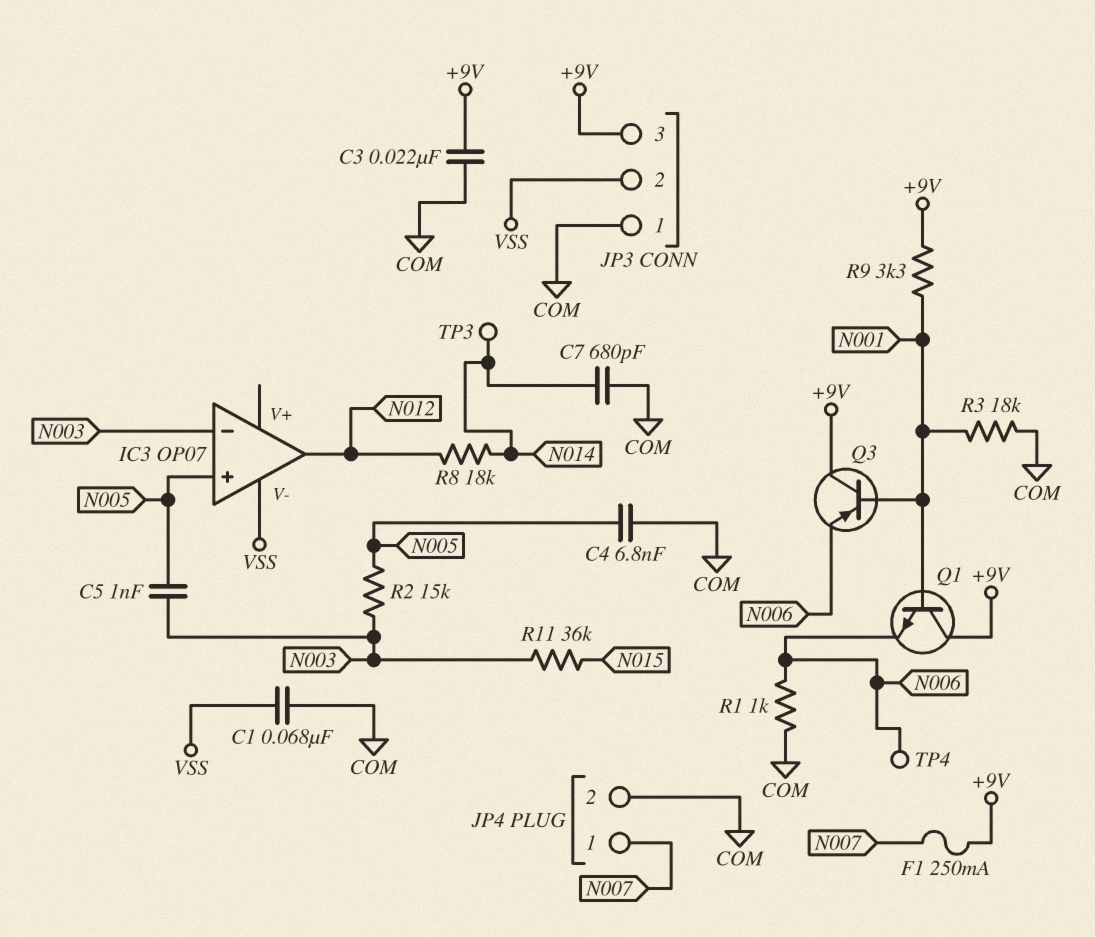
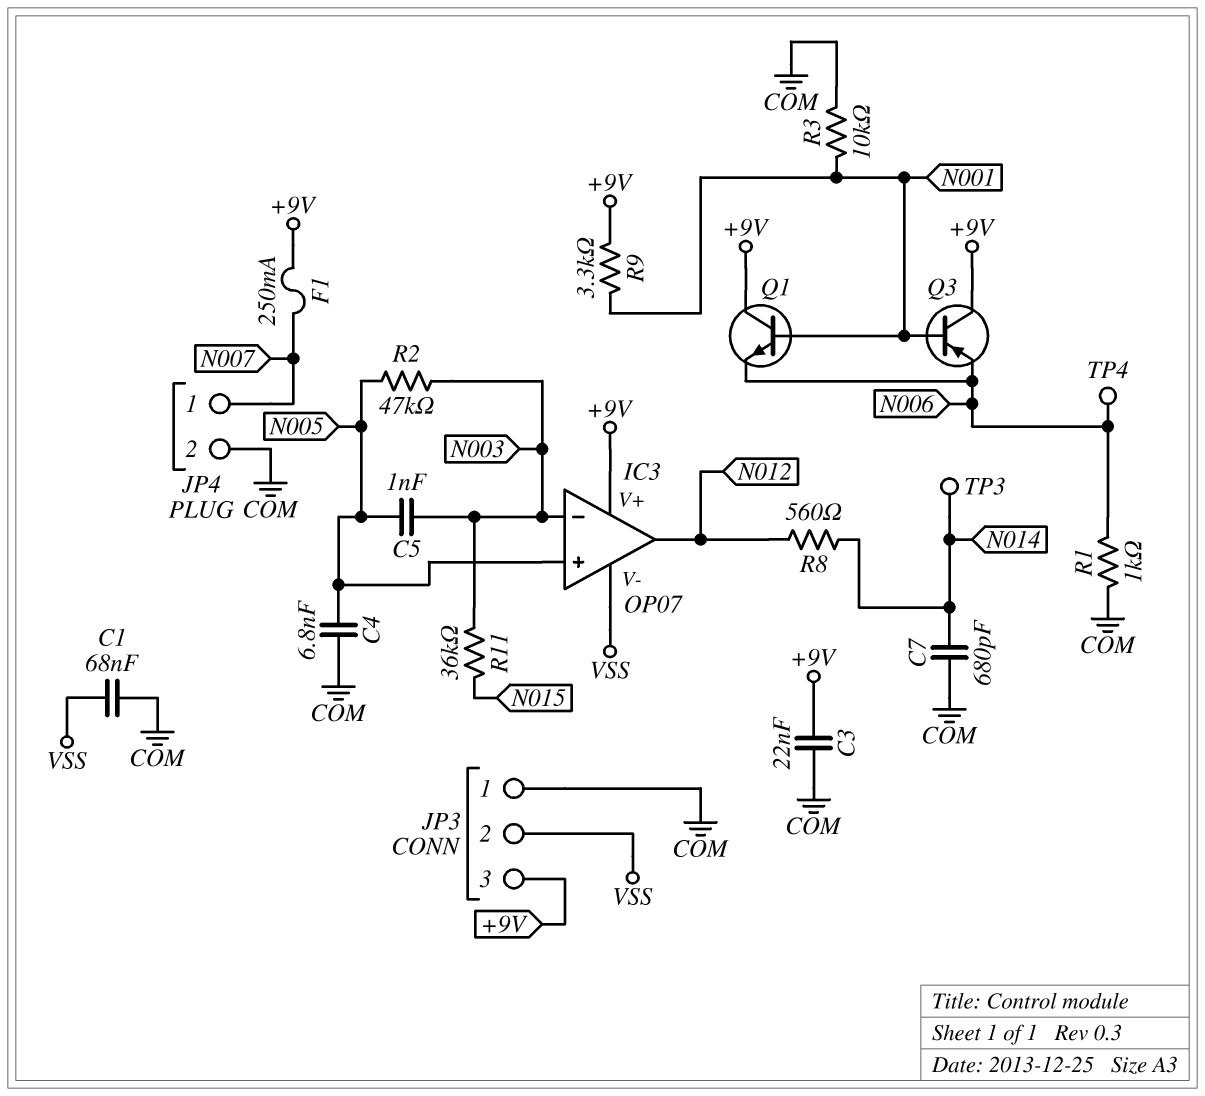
IC3 pin V+: none -> +9V
R2: 15k (N003, N005) -> 47k (N003, N005)
R3: 18k (COM, N001) -> 10k (COM, N001)
R8: 18k (N012, N014) -> 560 (N012, N014)

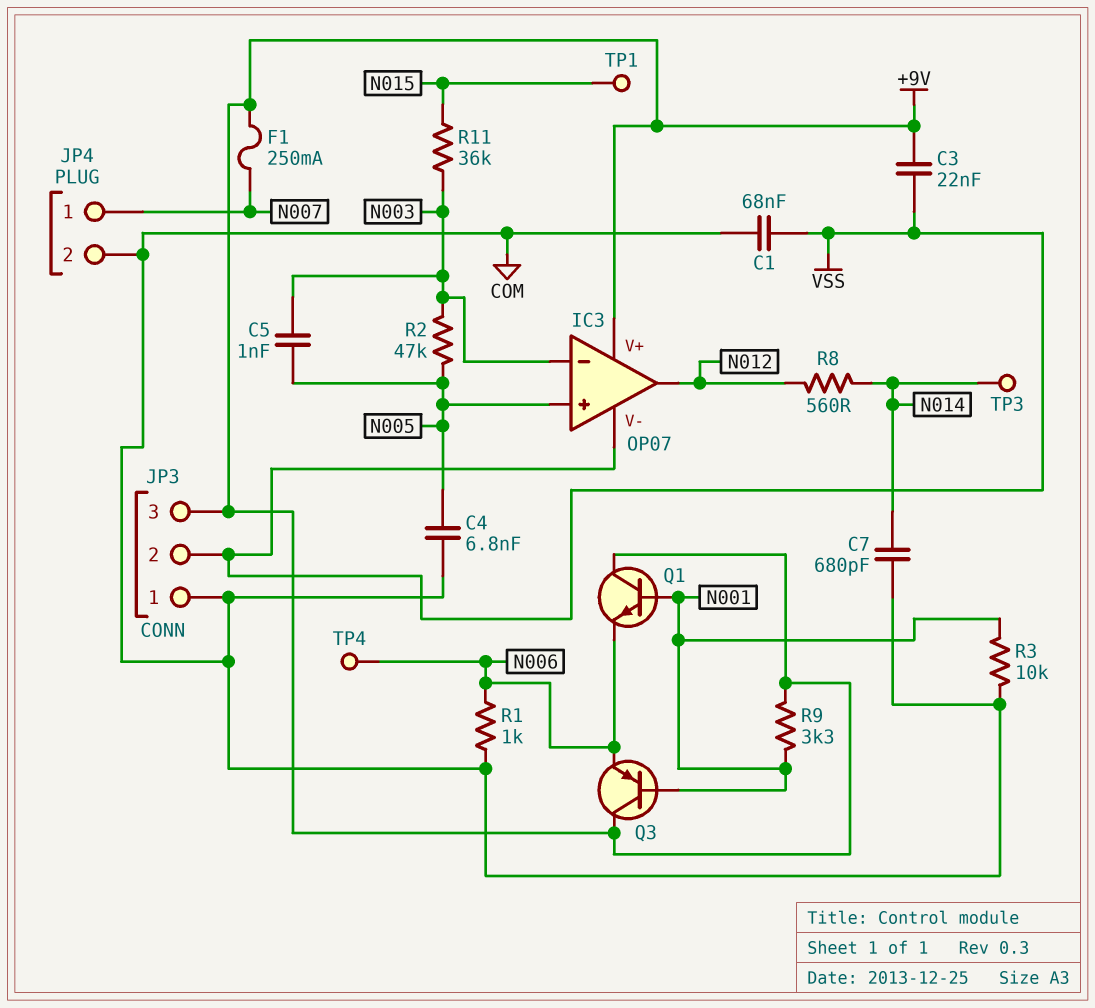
C3: 22nF (+9V, COM) -> 22nF (+9V, VSS)
TP1: none -> test point (N015)

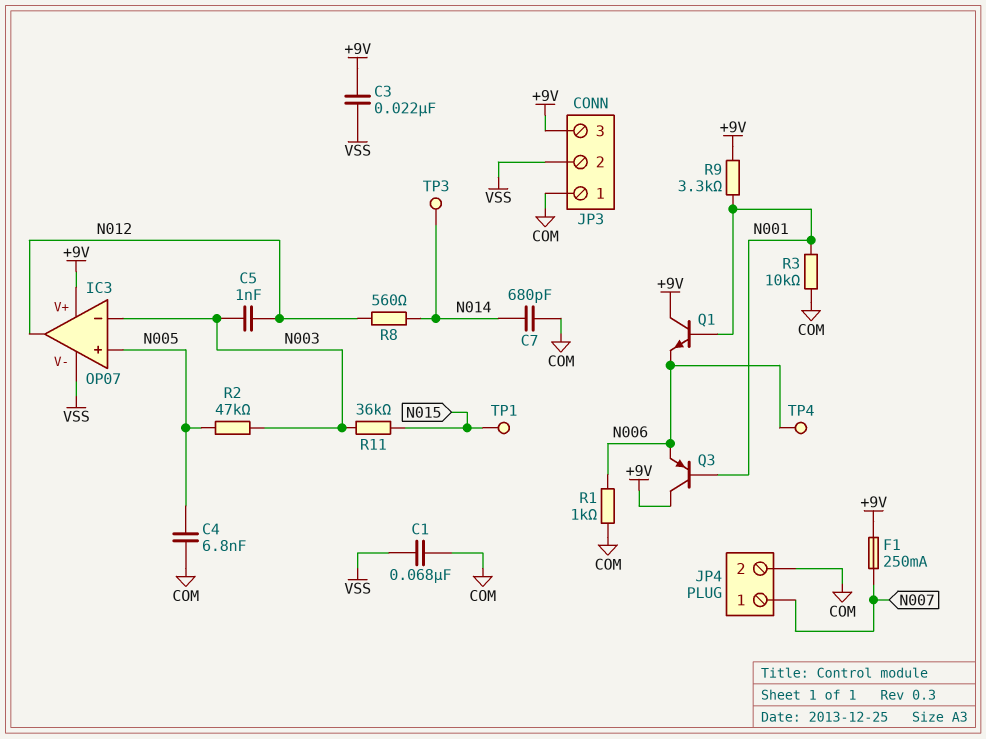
C5: 1nF (N003, N005) -> 1nF (N003, N012)

